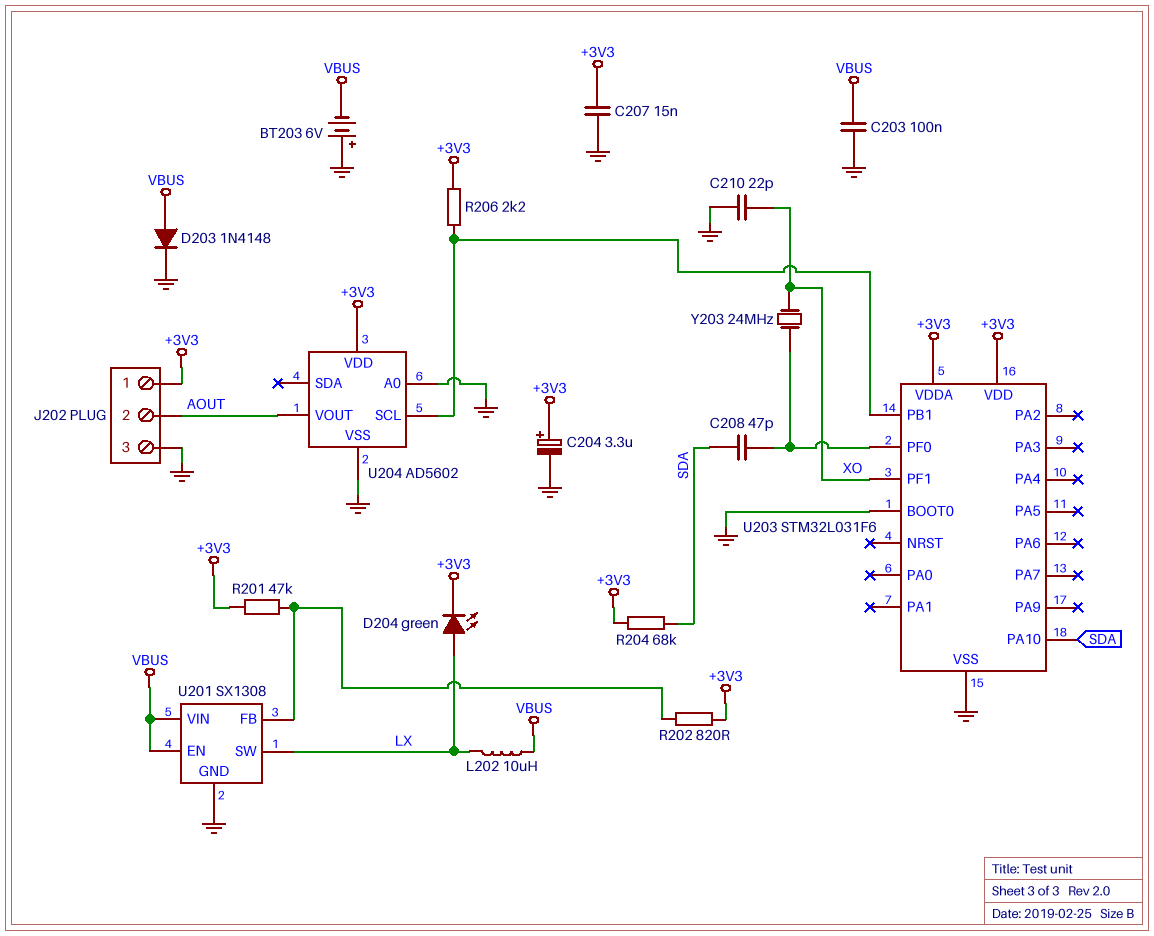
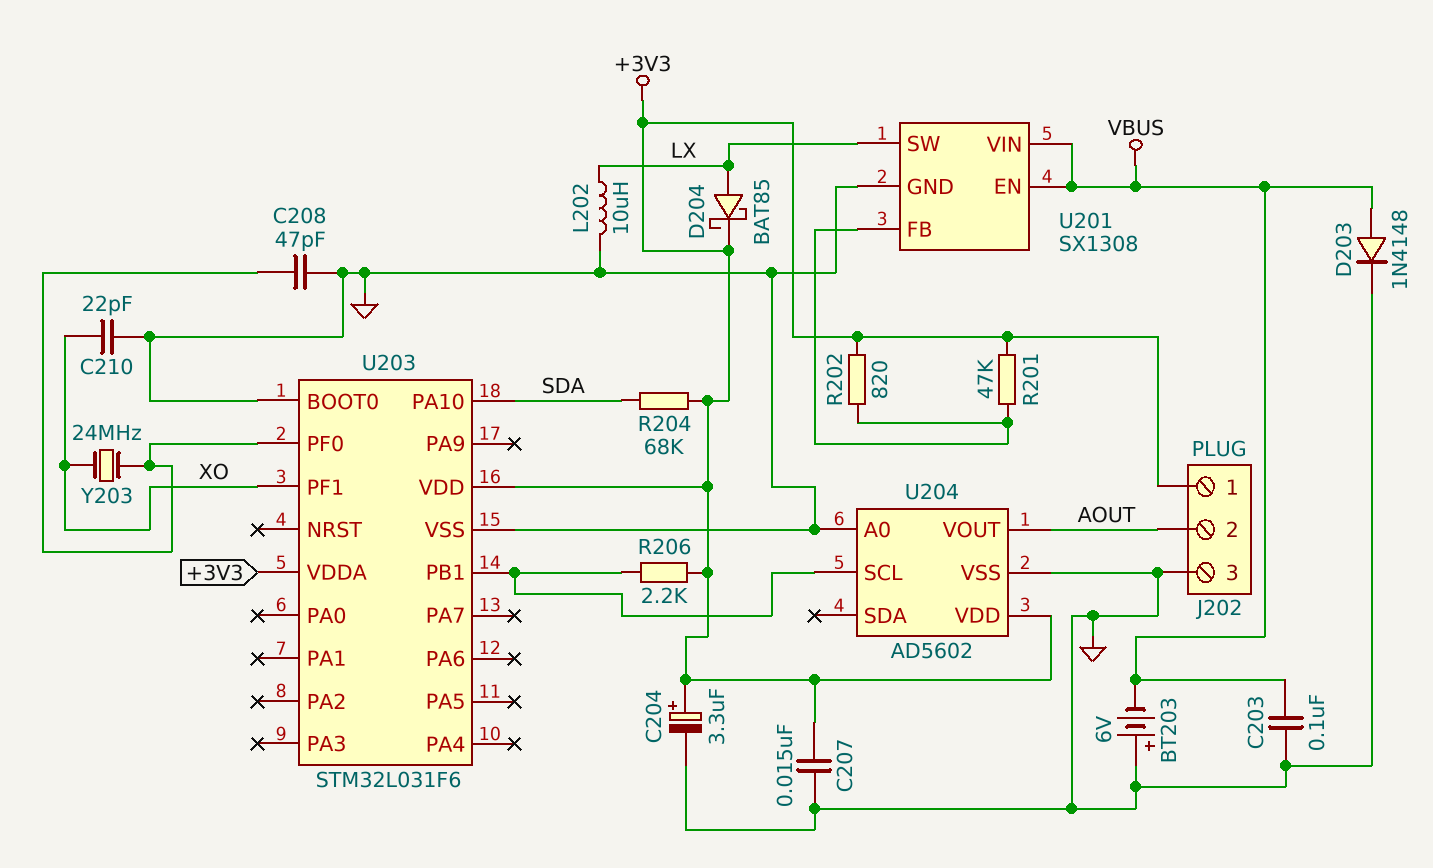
C208: 47pF (SDA, U203/PF0) -> 47pF (GND, U203/PF0)
D204: LED green (A LX, K +3V3) -> schottky BAT85 (A LX, K +3V3)
L202: 10uH (LX, VBUS) -> 10uH (GND, LX)

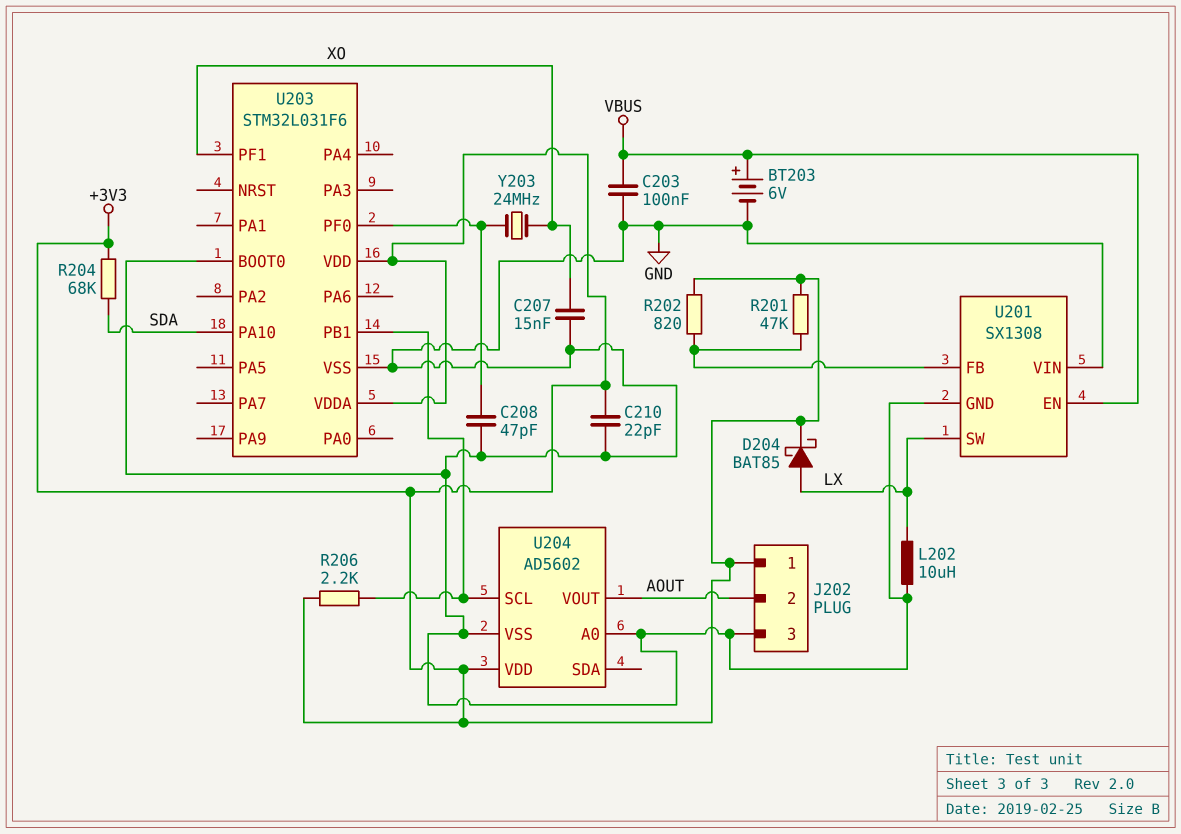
BT203: 6V (plus GND, minus VBUS) -> 6V (plus VBUS, minus GND)
C204: 3.3uF (plus +3V3, minus GND) -> none
C207: 15nF (+3V3, GND) -> 15nF (GND, XO)
C210: 22pF (GND, XO) -> 22pF (+3V3, GND)
D203: diode 1N4148 (A VBUS, K GND) -> none
U201 pin VIN: VBUS -> GND

